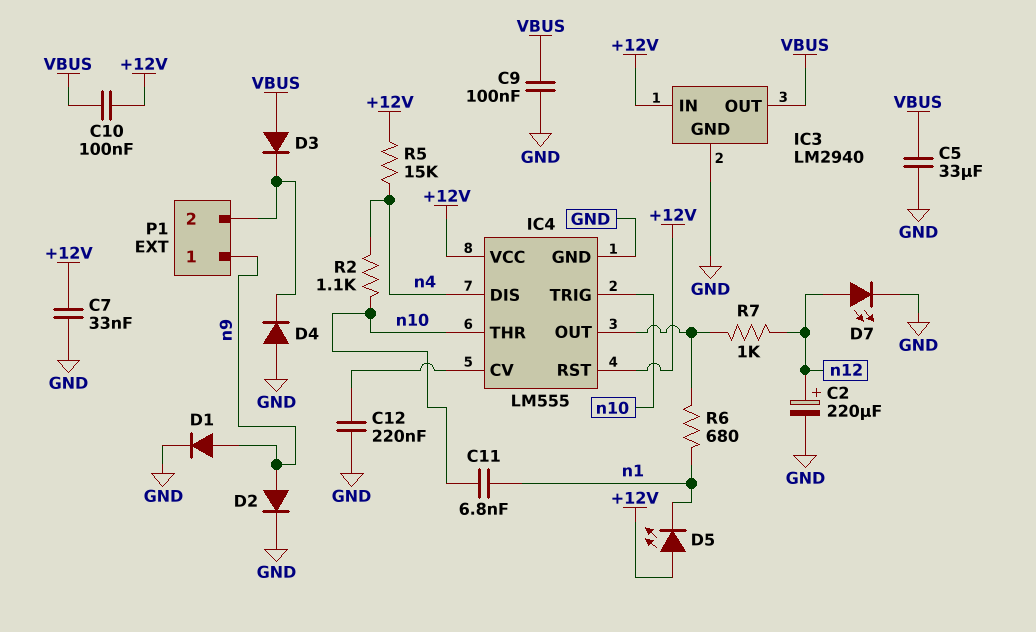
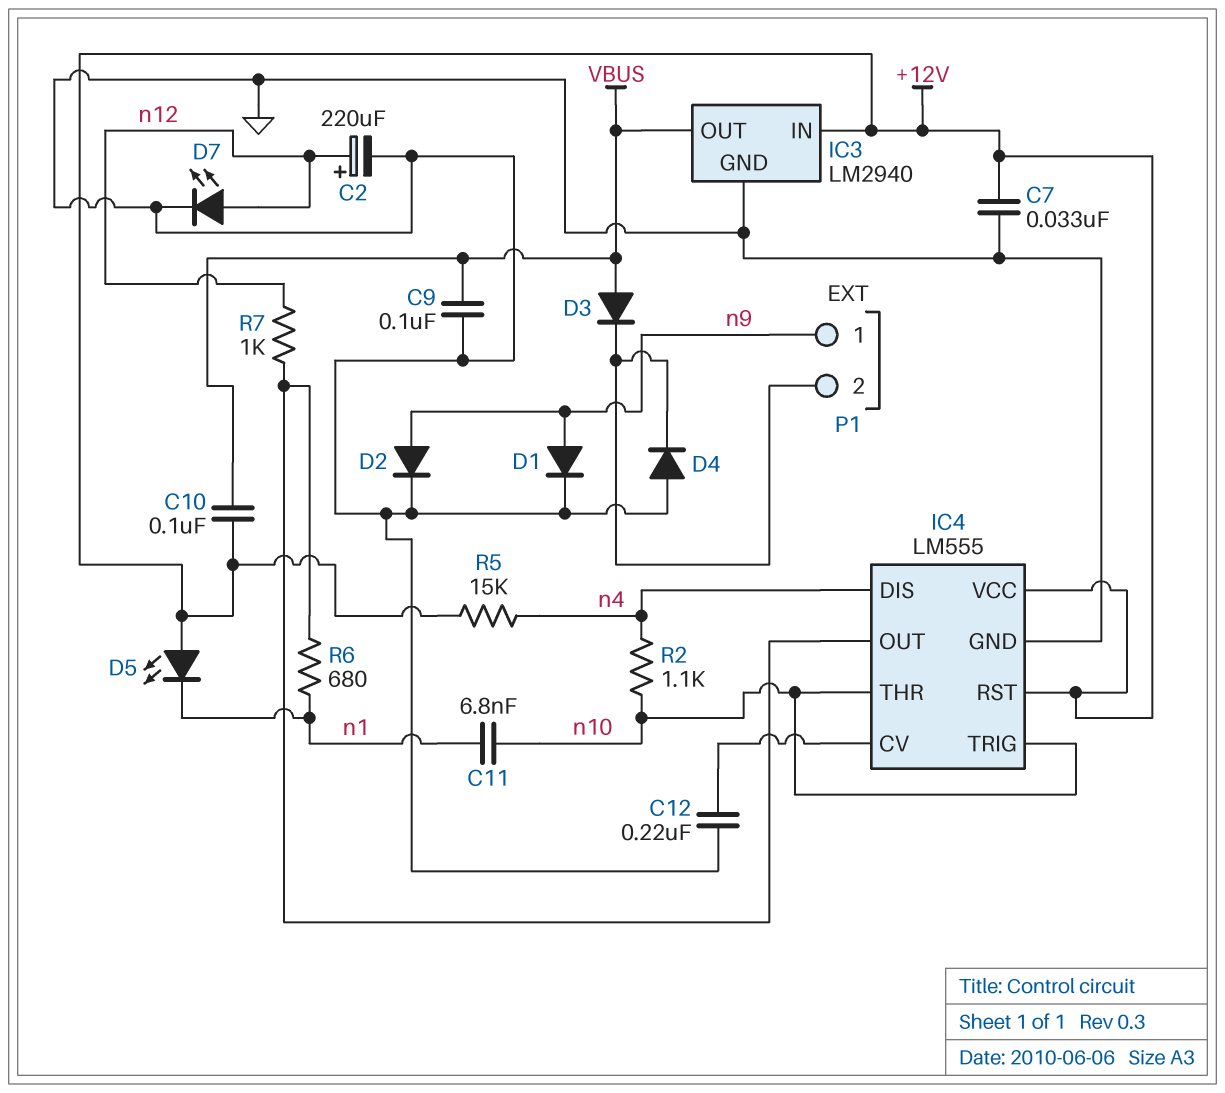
C5: 33uF (GND, VBUS) -> none

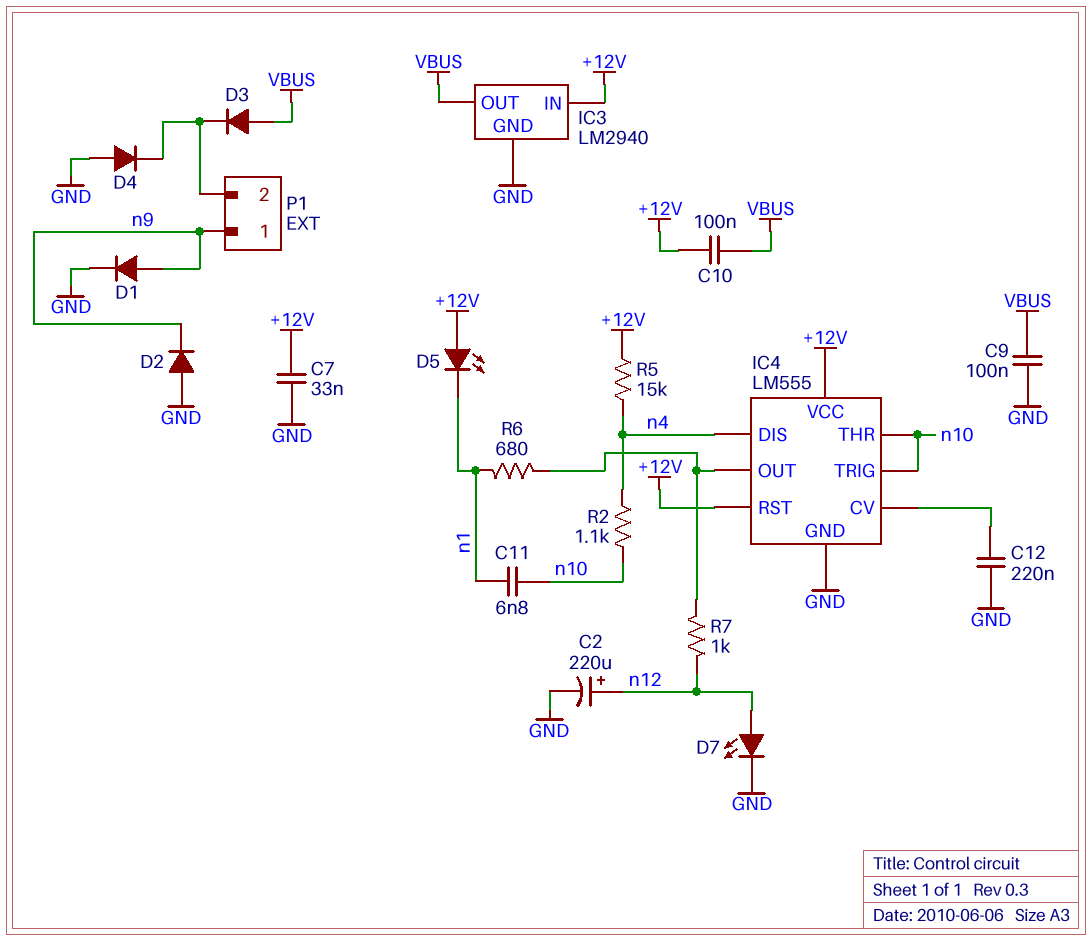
D2: diode (A n9, K GND) -> diode (A GND, K n9)

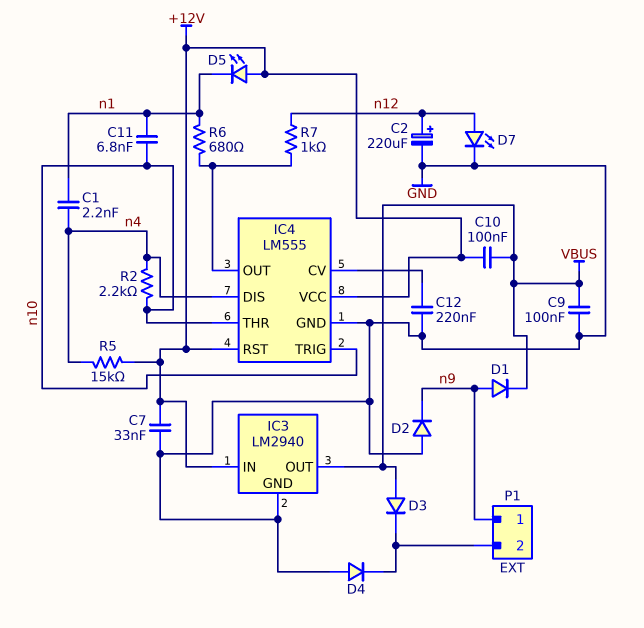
C1: none -> 2.2nF (n1, n4)
D1: diode (A n9, K GND) -> diode (A n9, K VBUS)
R2: 1.1k (n4, n10) -> 2.2k (n4, n10)

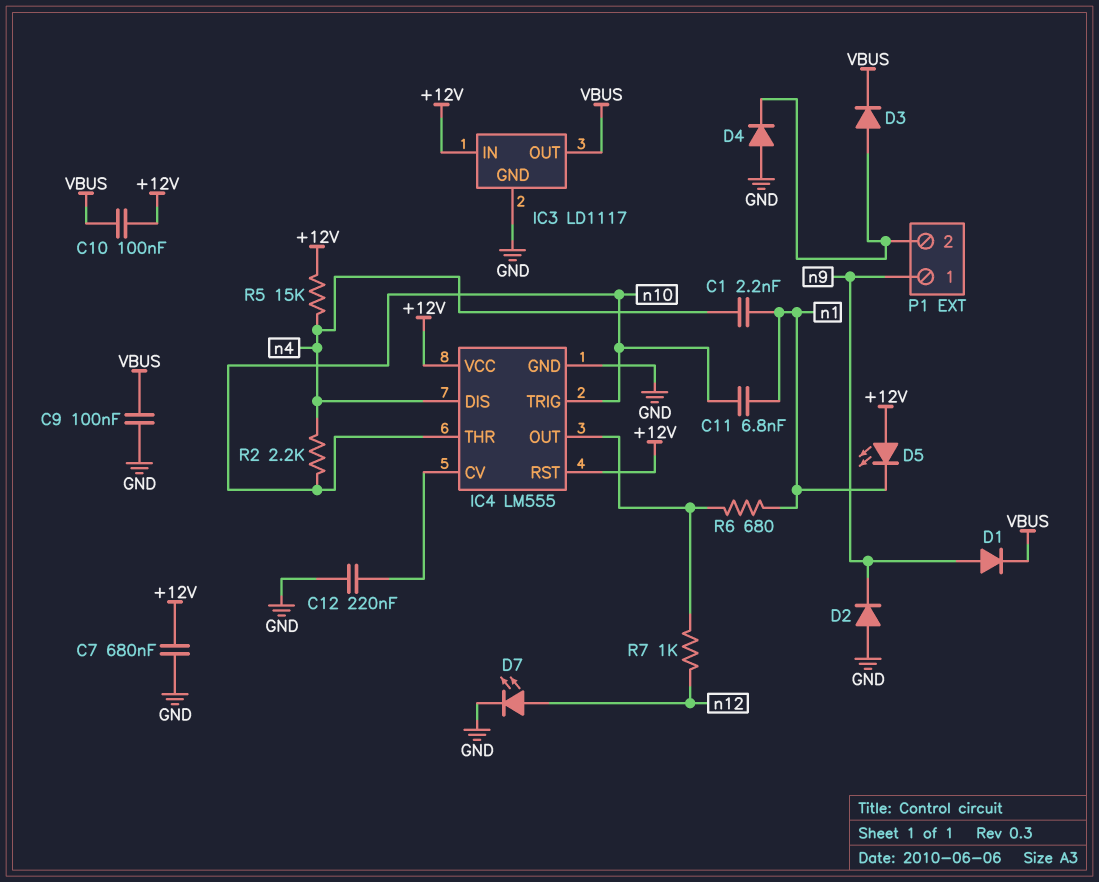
C2: 220uF (plus n12, minus GND) -> none
C7: 33nF (+12V, GND) -> 680nF (+12V, GND)
D3: diode (A VBUS, K P1/2) -> diode (A P1/2, K VBUS)
IC3: LM2940 -> LD1117

